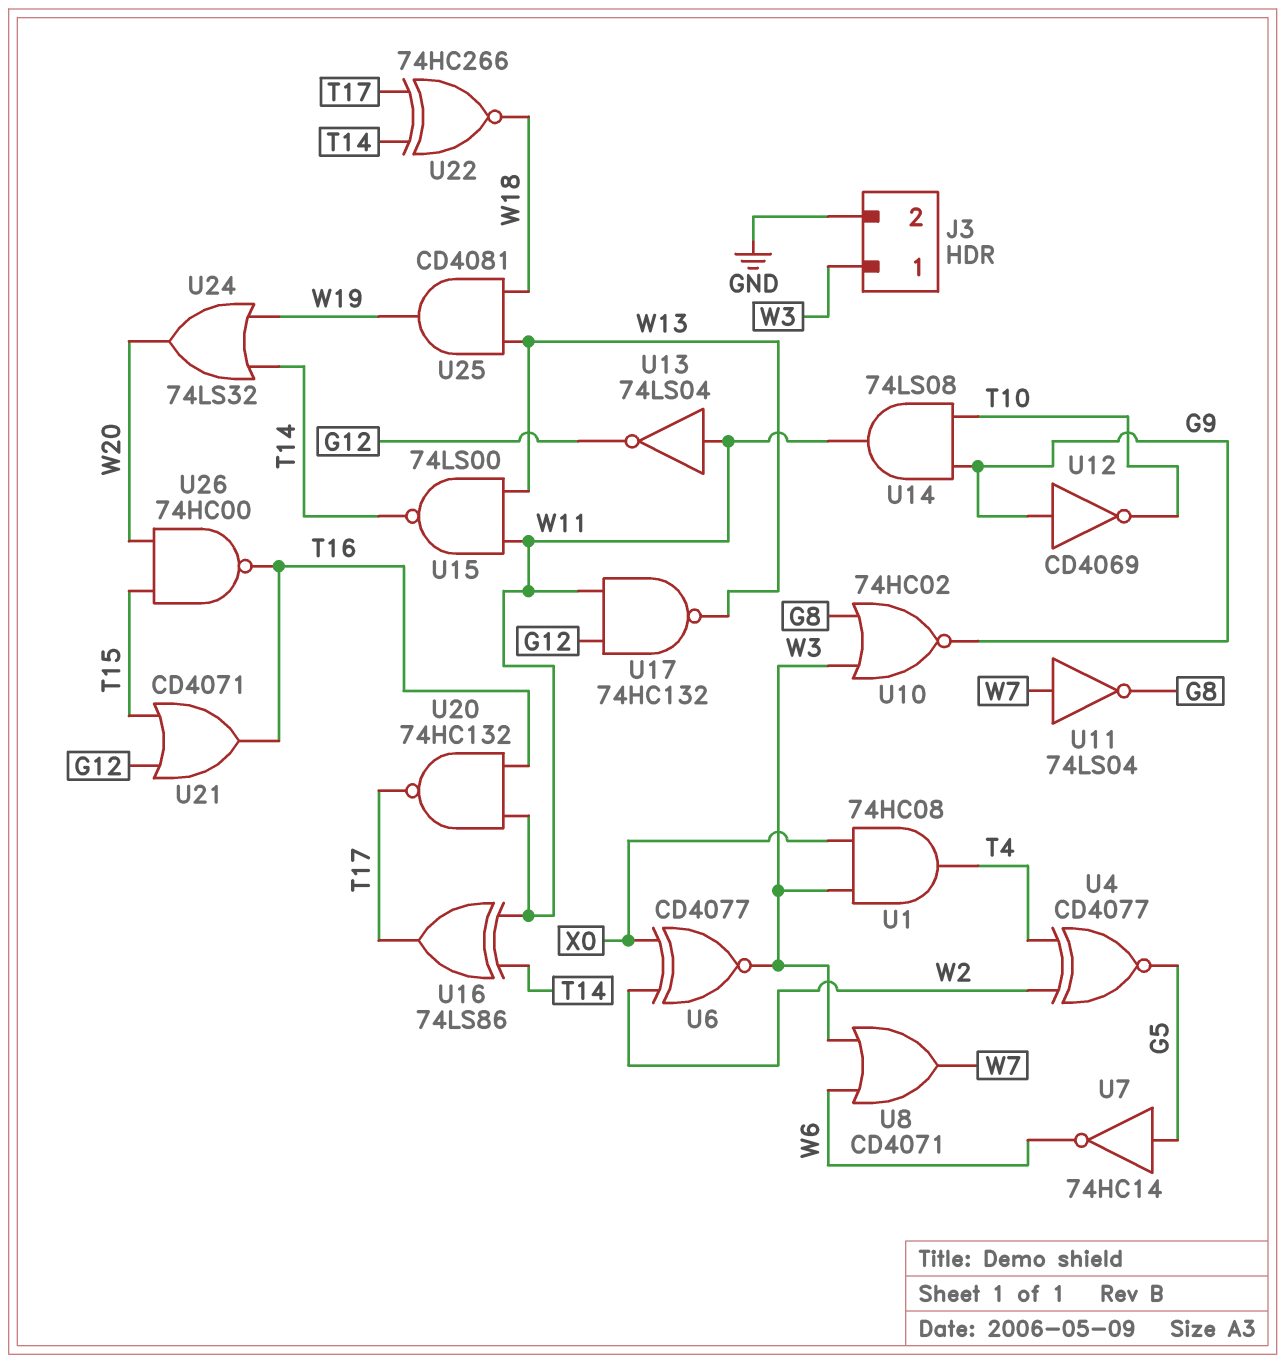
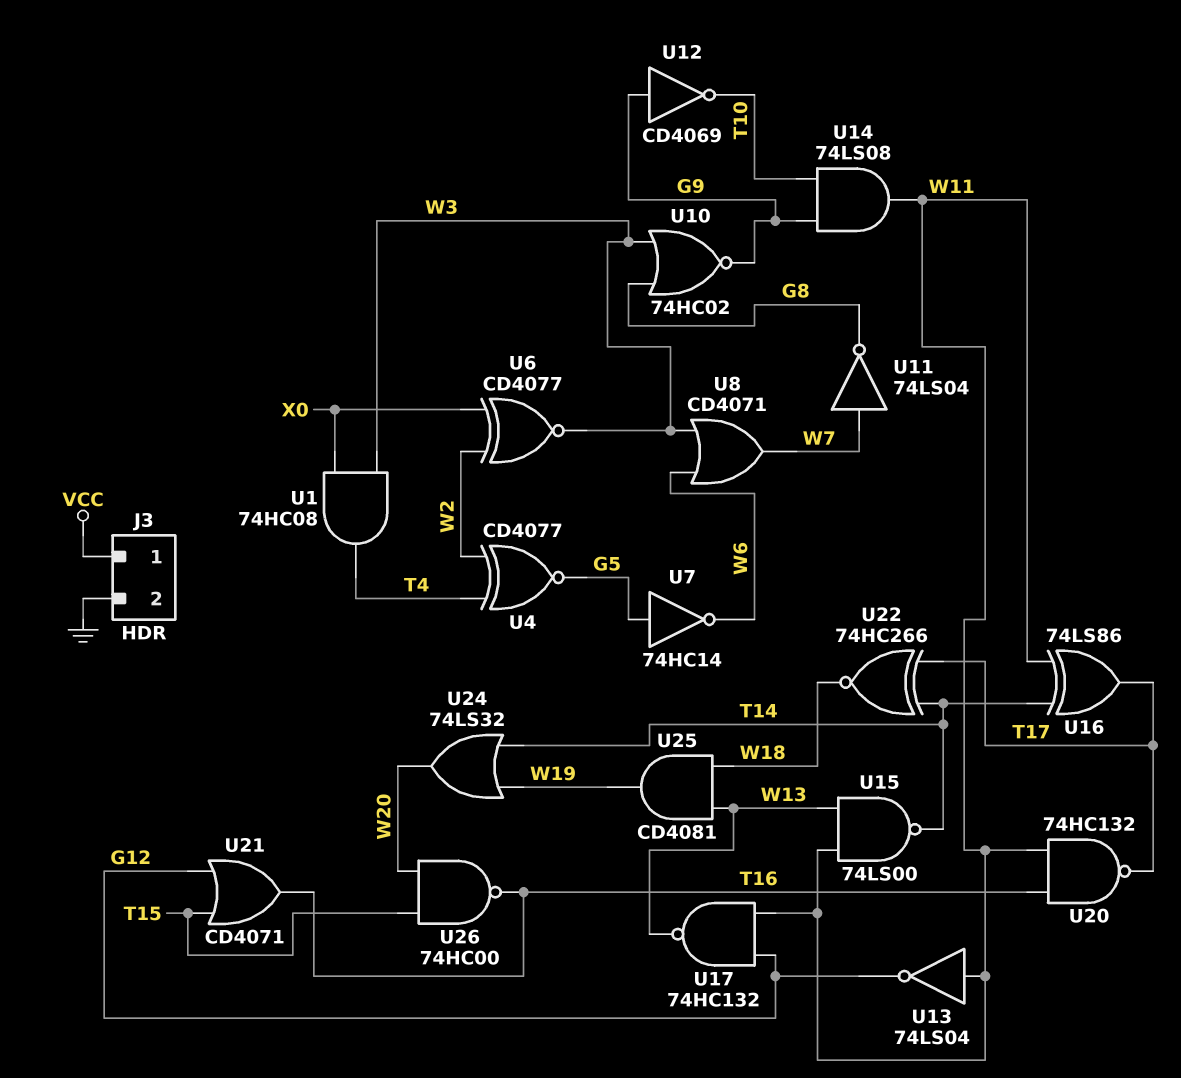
J3 pin 1: W3 -> VCC

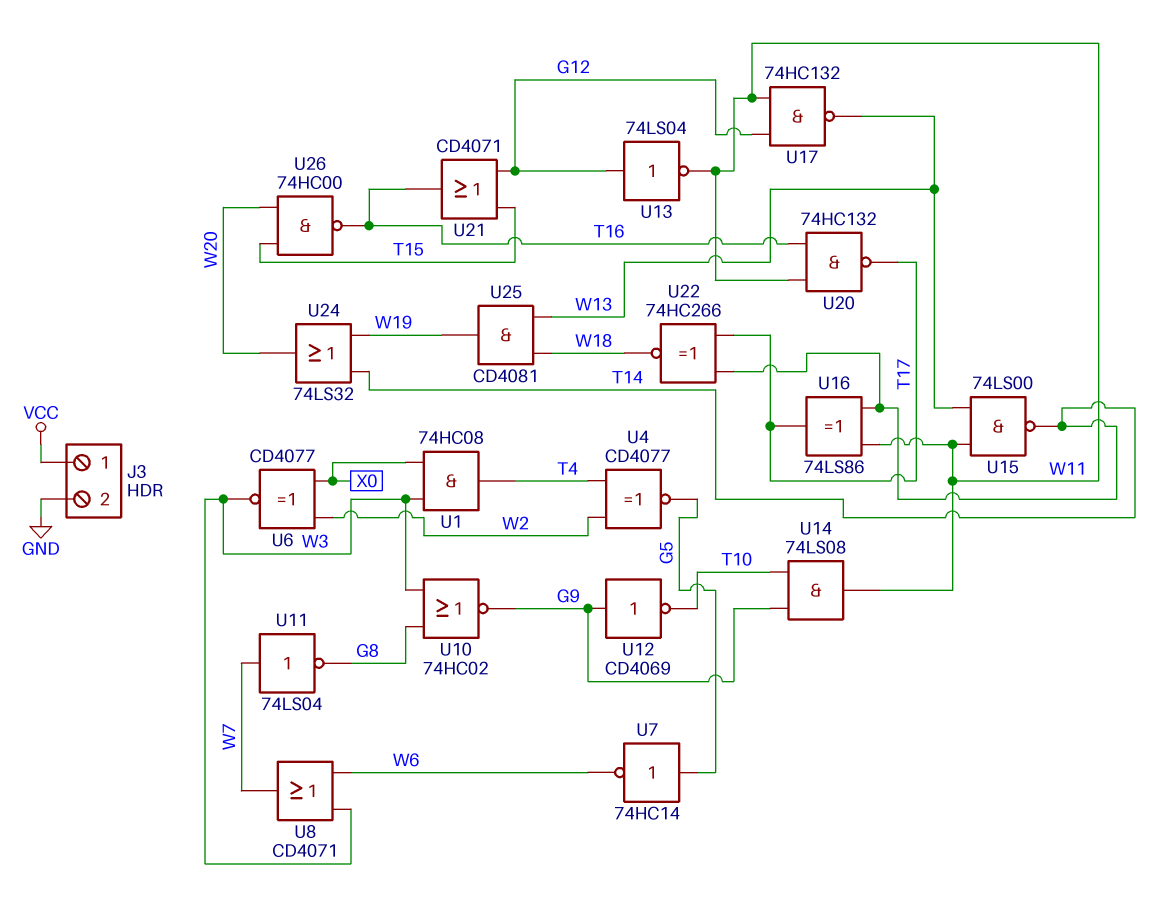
U13: NOT 74LS04 (in W11, out G12) -> NOT 74LS04 (in G12, out W11)

